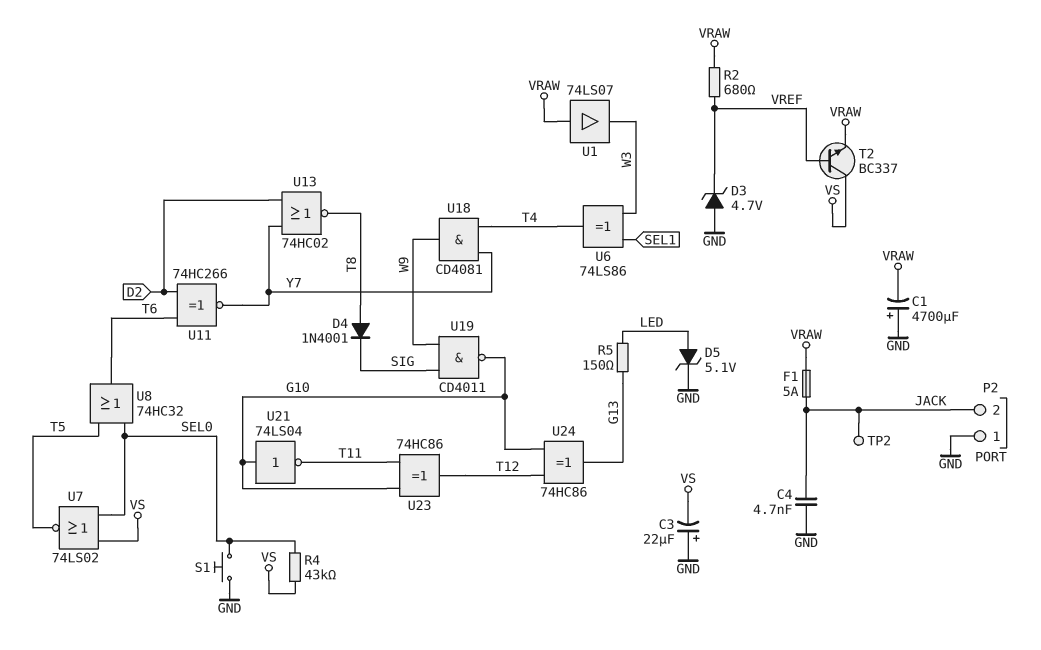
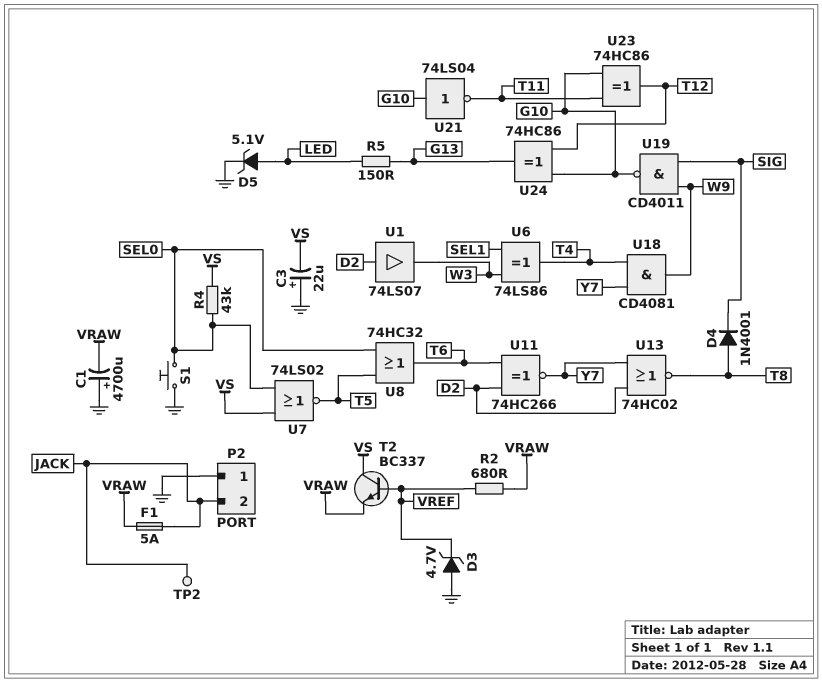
C4: 4.7nF (GND, JACK) -> none
U1: buffer 74LS07 (in VRAW, out W3) -> buffer 74LS07 (in D2, out W3)

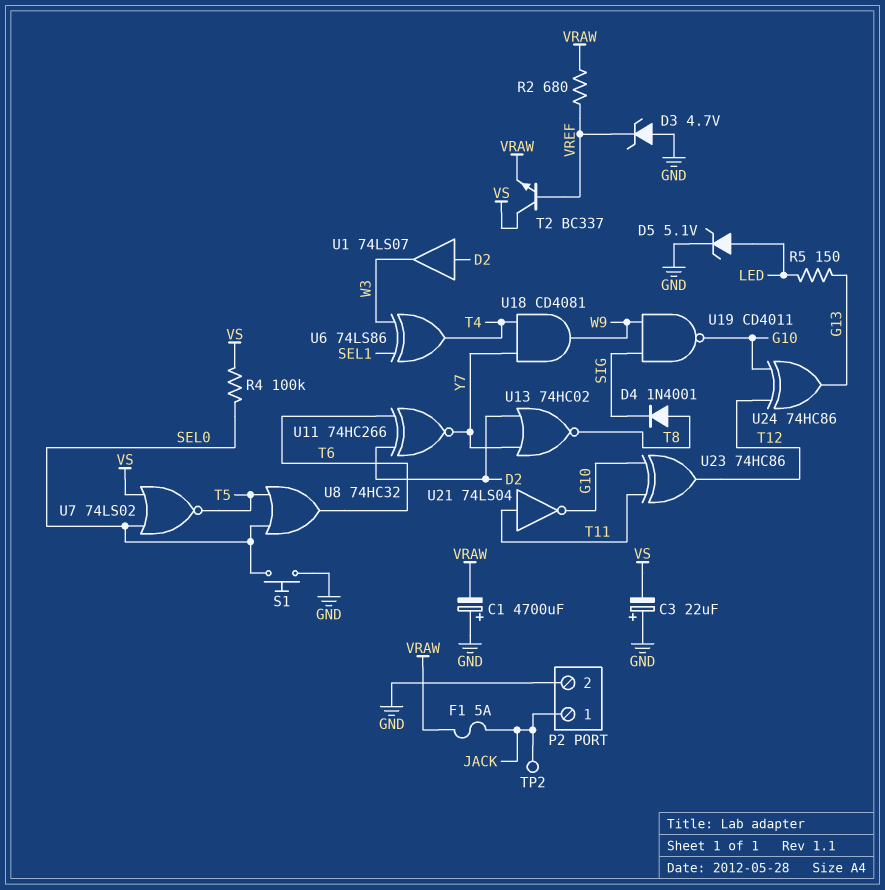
P2 pin 1: GND -> JACK
P2 pin 2: JACK -> GND
R4: 43k (SEL0, VS) -> 100k (SEL0, VS)
U21: NOT 74LS04 (in G10, out T11) -> NOT 74LS04 (in T11, out G10)

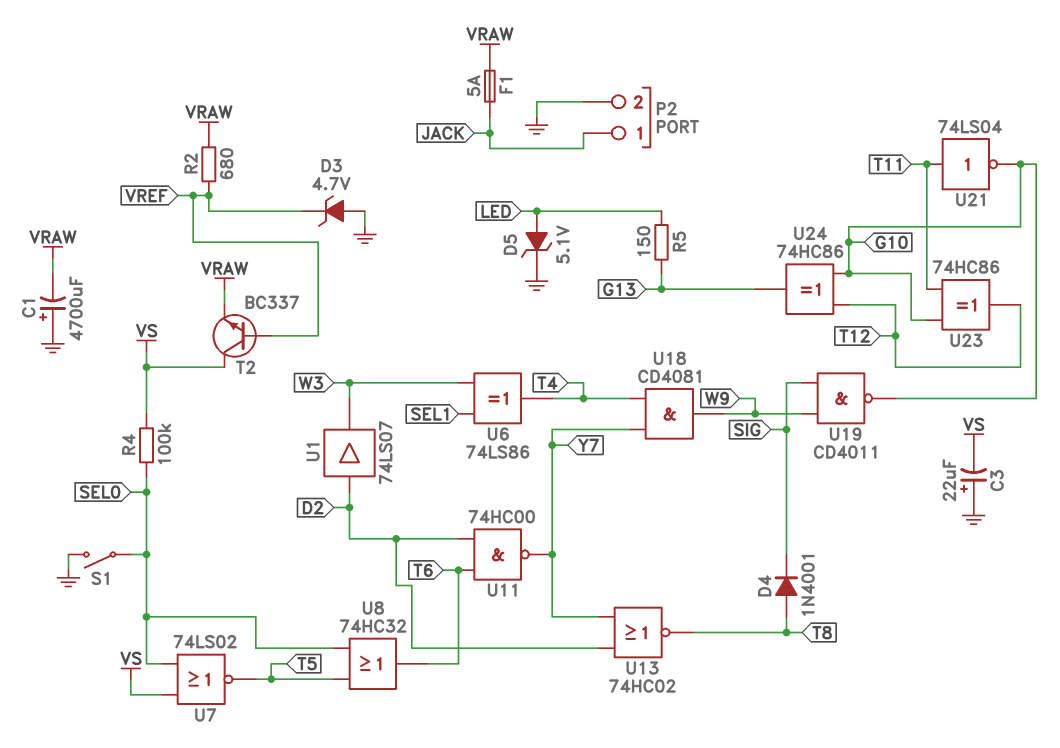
S1: button (GND, SEL0) -> switch (GND, SEL0)
TP2: test point (JACK) -> none
U11: XNOR 74HC266 (in D2, in T6, out Y7) -> NAND 74HC00 (in D2, in T6, out Y7)

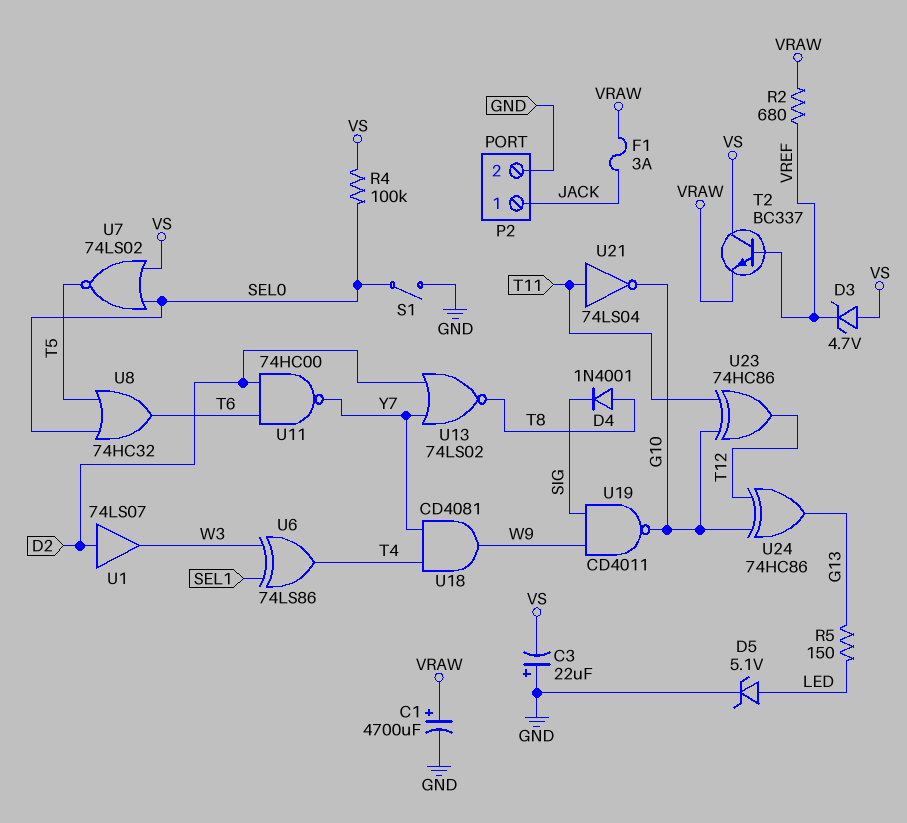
C1: 4700uF (plus GND, minus VRAW) -> 4700uF (plus VRAW, minus GND)
D3: zener 4.7V (A GND, K VREF) -> zener 4.7V (A VS, K VREF)
F1: 5A (JACK, VRAW) -> 3A (JACK, VRAW)
U13: NOR 74HC02 (in D2, in Y7, out T8) -> NOR 74LS02 (in D2, in Y7, out T8)

